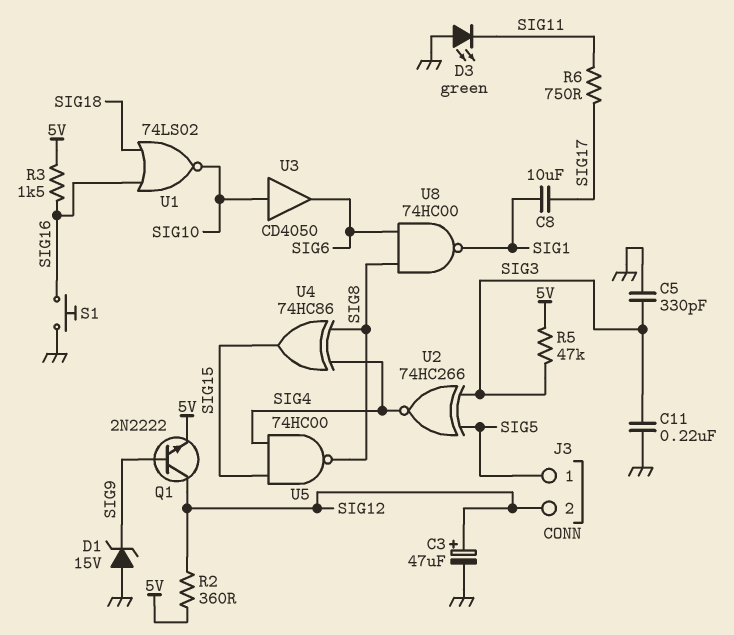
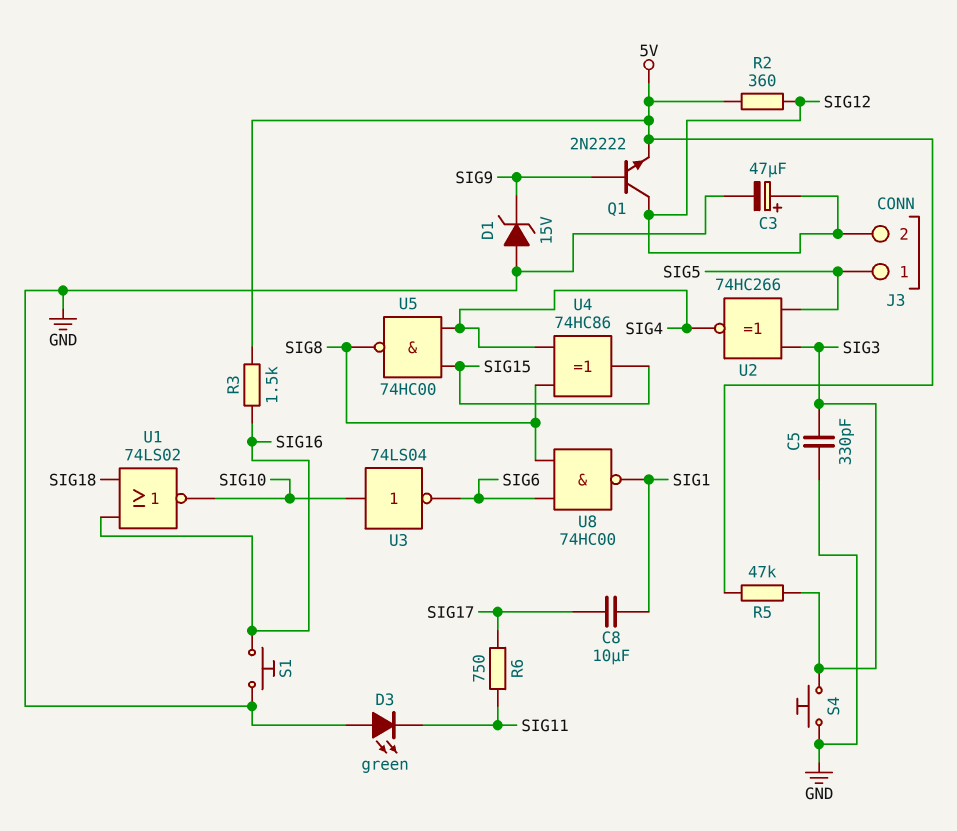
C11: 220nF (GND, SIG3) -> none
S4: none -> button (GND, SIG3)
U3: buffer CD4050 (in SIG10, out SIG6) -> NOT 74LS04 (in SIG10, out SIG6)

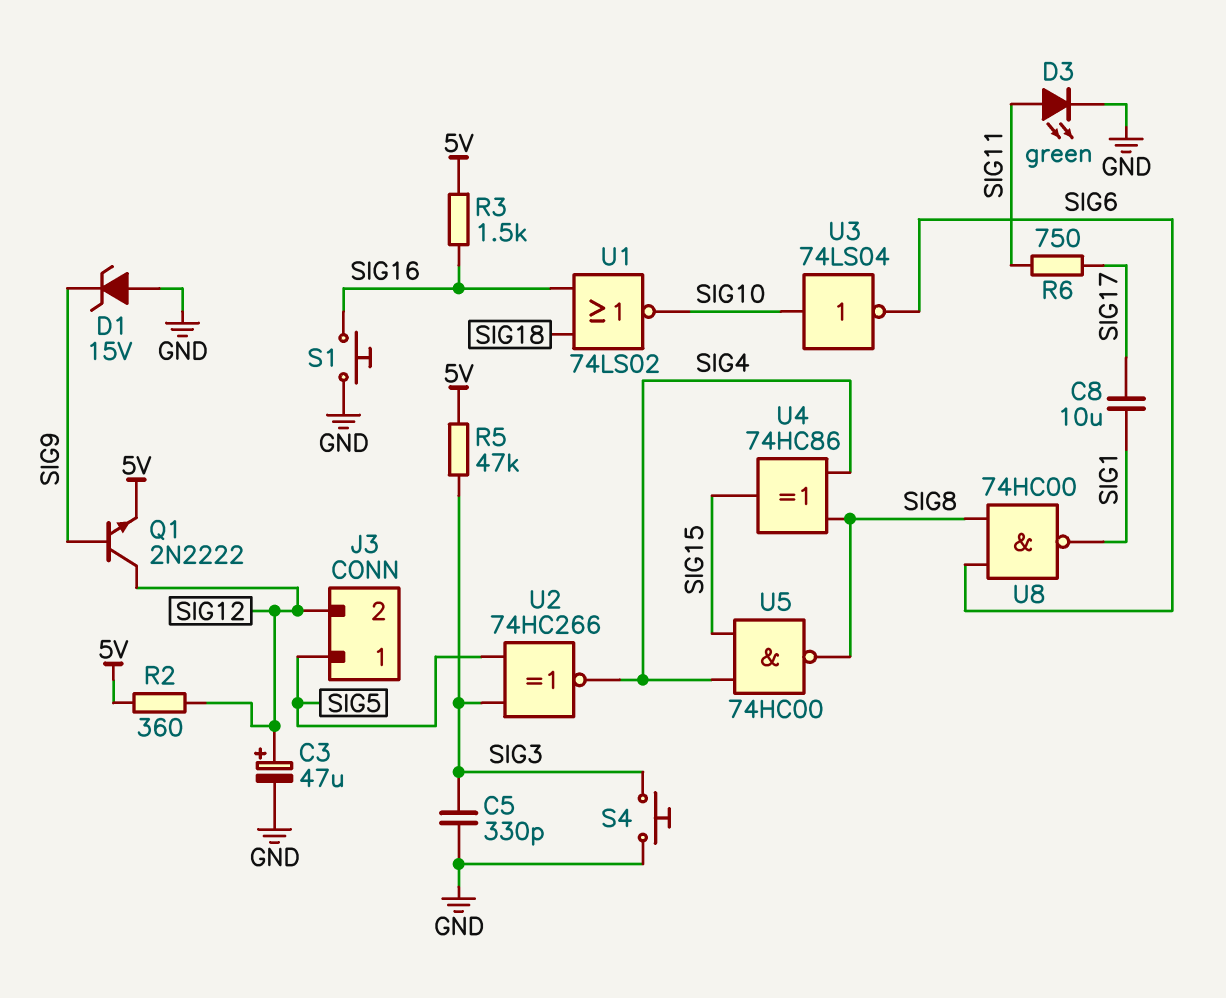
D3: LED green (A GND, K SIG11) -> LED green (A SIG11, K GND)

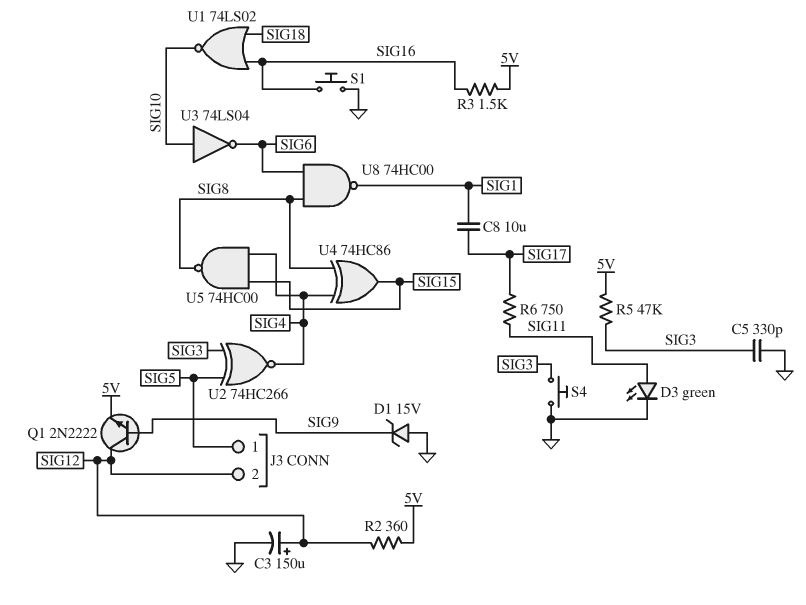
C3: 47uF (plus SIG12, minus GND) -> 150uF (plus SIG12, minus GND)

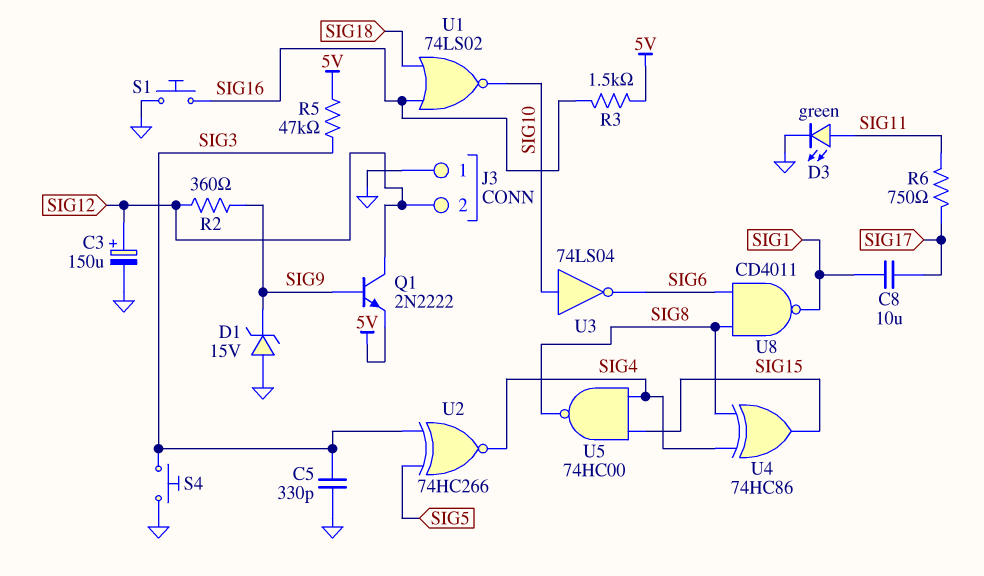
J3 pin 1: SIG5 -> GND
R2: 360 (5V, SIG12) -> 360 (SIG9, SIG12)
U8: NAND 74HC00 (in SIG6, in SIG8, out SIG1) -> NAND CD4011 (in SIG6, in SIG8, out SIG1)

